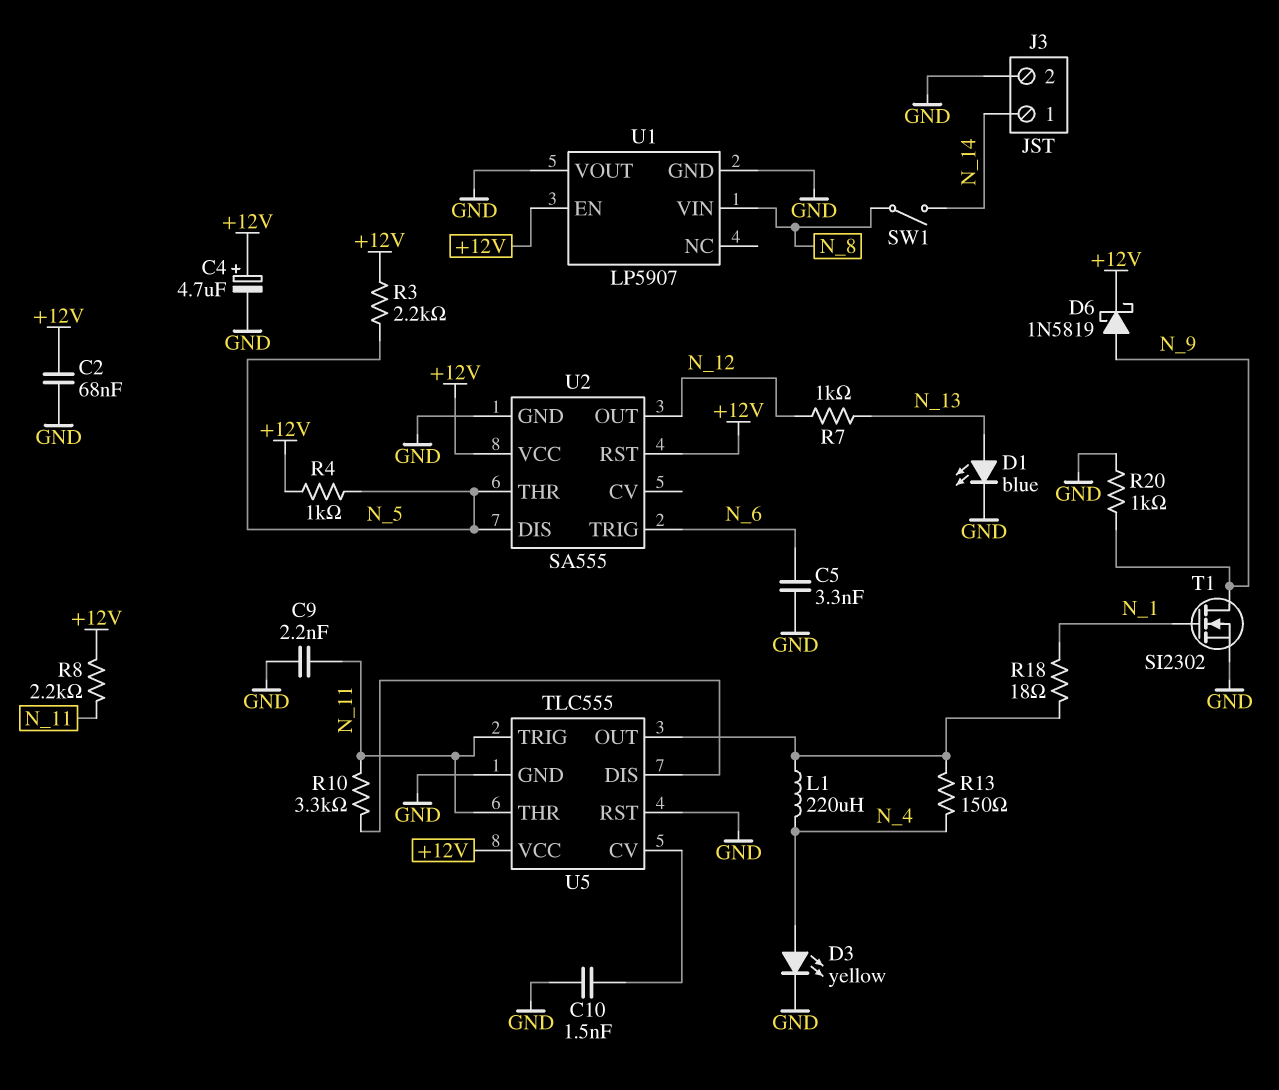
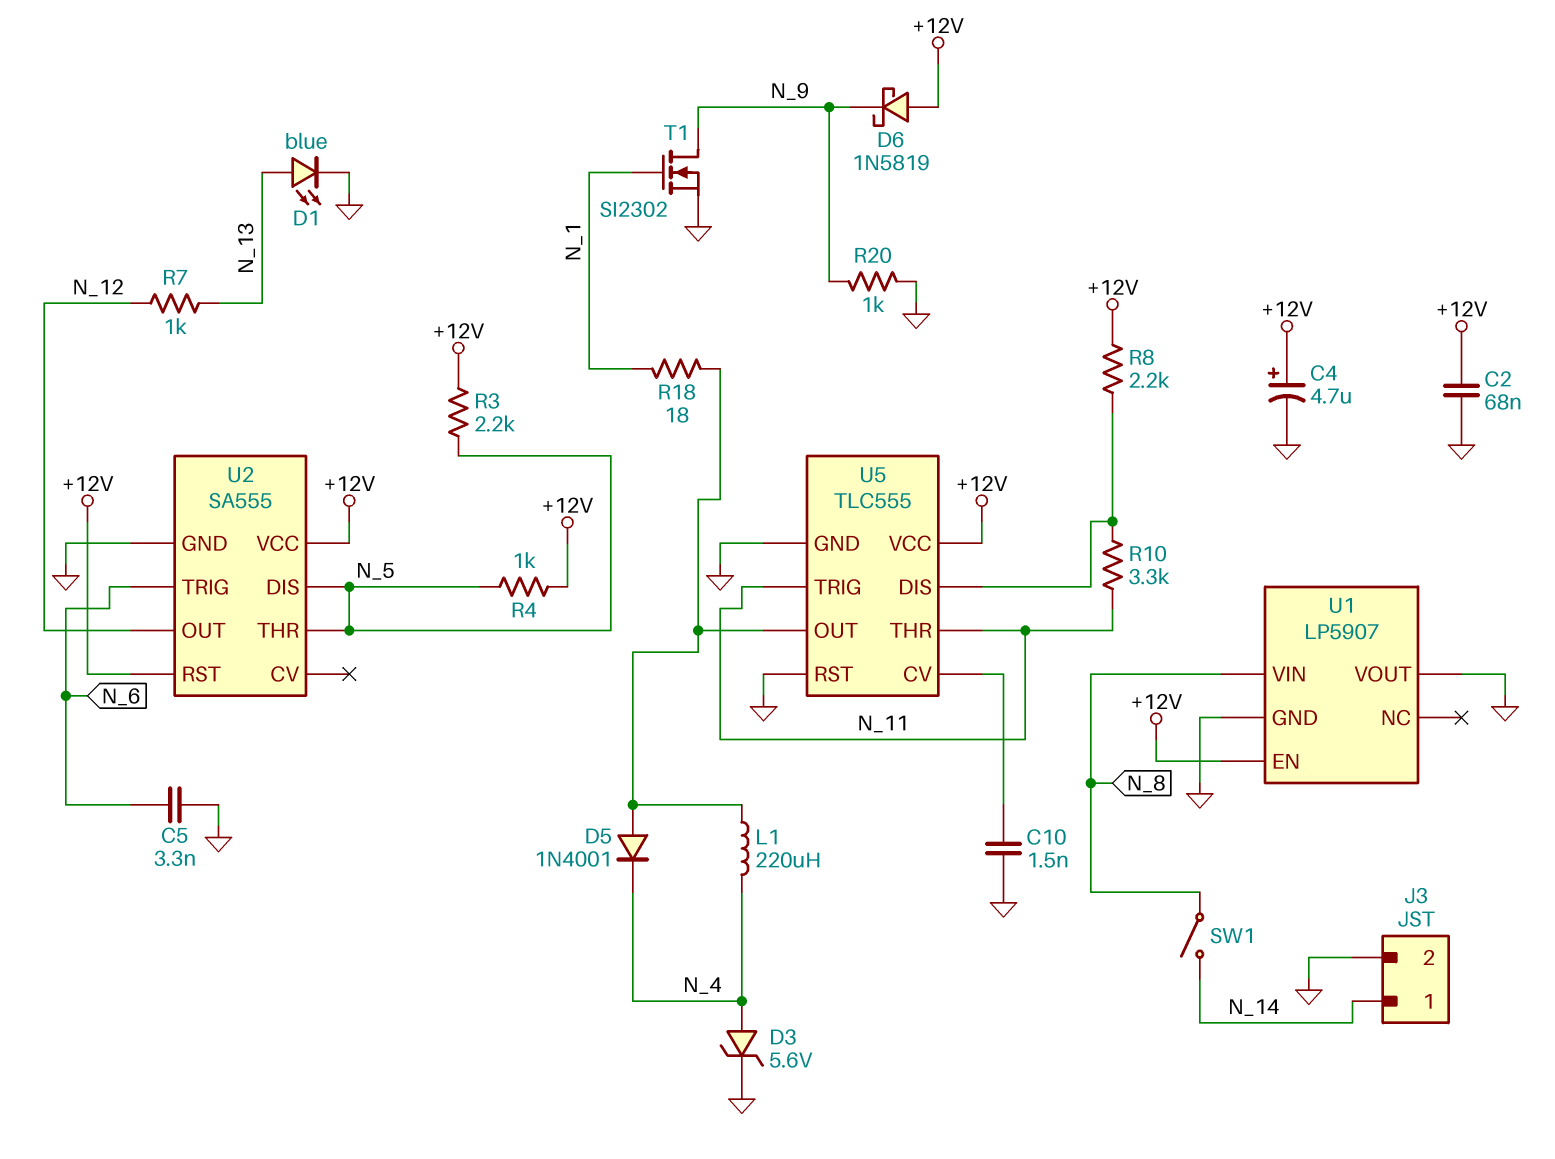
C9: 2.2nF (GND, N_11) -> none
D3: LED yellow (A N_4, K GND) -> zener 5.6V (A N_4, K GND)
D5: none -> diode 1N4001 (A U5/OUT, K N_4)
D6: schottky 1N5819 (A N_9, K +12V) -> schottky 1N5819 (A +12V, K N_9)
R8: 2.2k (+12V, N_11) -> 2.2k (+12V, U5/DIS)
R13: 150 (N_4, U5/OUT) -> none

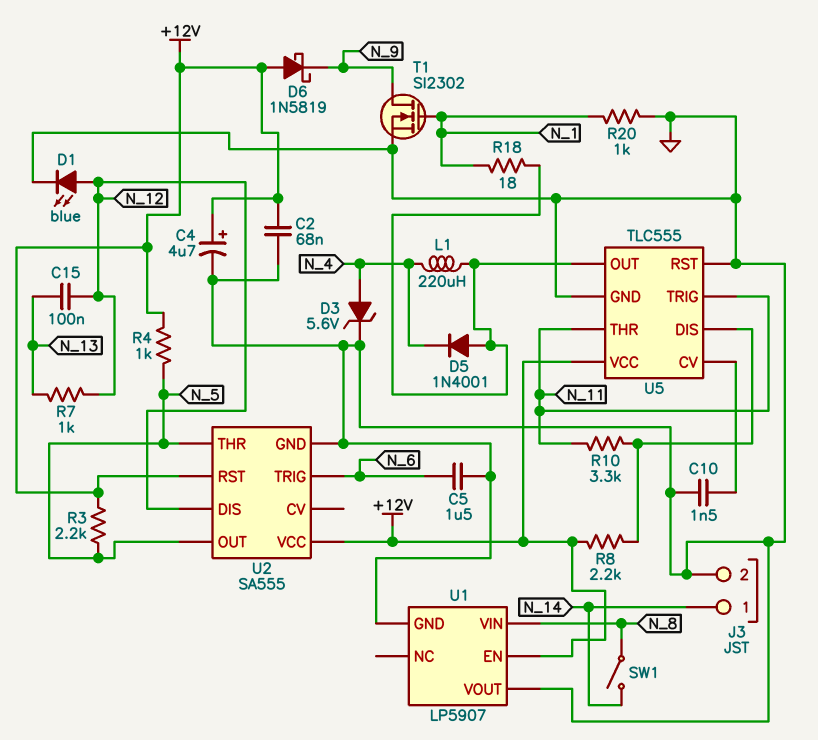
C5: 3.3nF (GND, N_6) -> 1.5uF (GND, N_6)
C15: none -> 100nF (N_12, N_13)
D1: LED blue (A N_13, K GND) -> LED blue (A N_12, K GND)
R20: 1k (GND, N_9) -> 1k (GND, N_1)
U2 pin DIS: N_5 -> N_12
U2 pin OUT: N_12 -> N_5

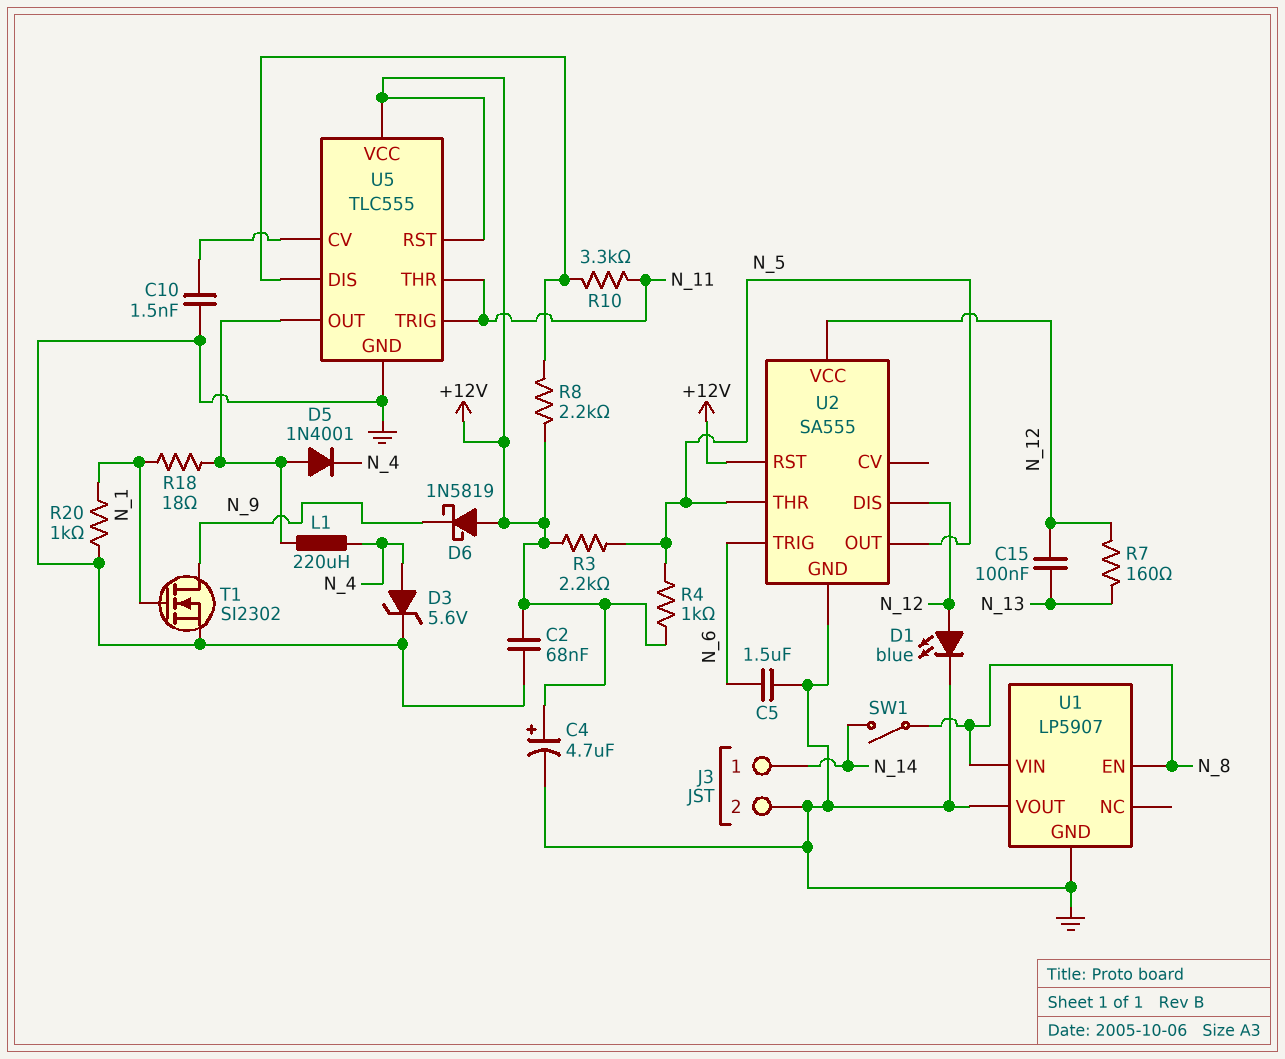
R7: 1k (N_12, N_13) -> 160 (N_12, N_13)
U1 pin EN: +12V -> N_8
U2 pin VCC: +12V -> N_12
U5 pin RST: GND -> +12V

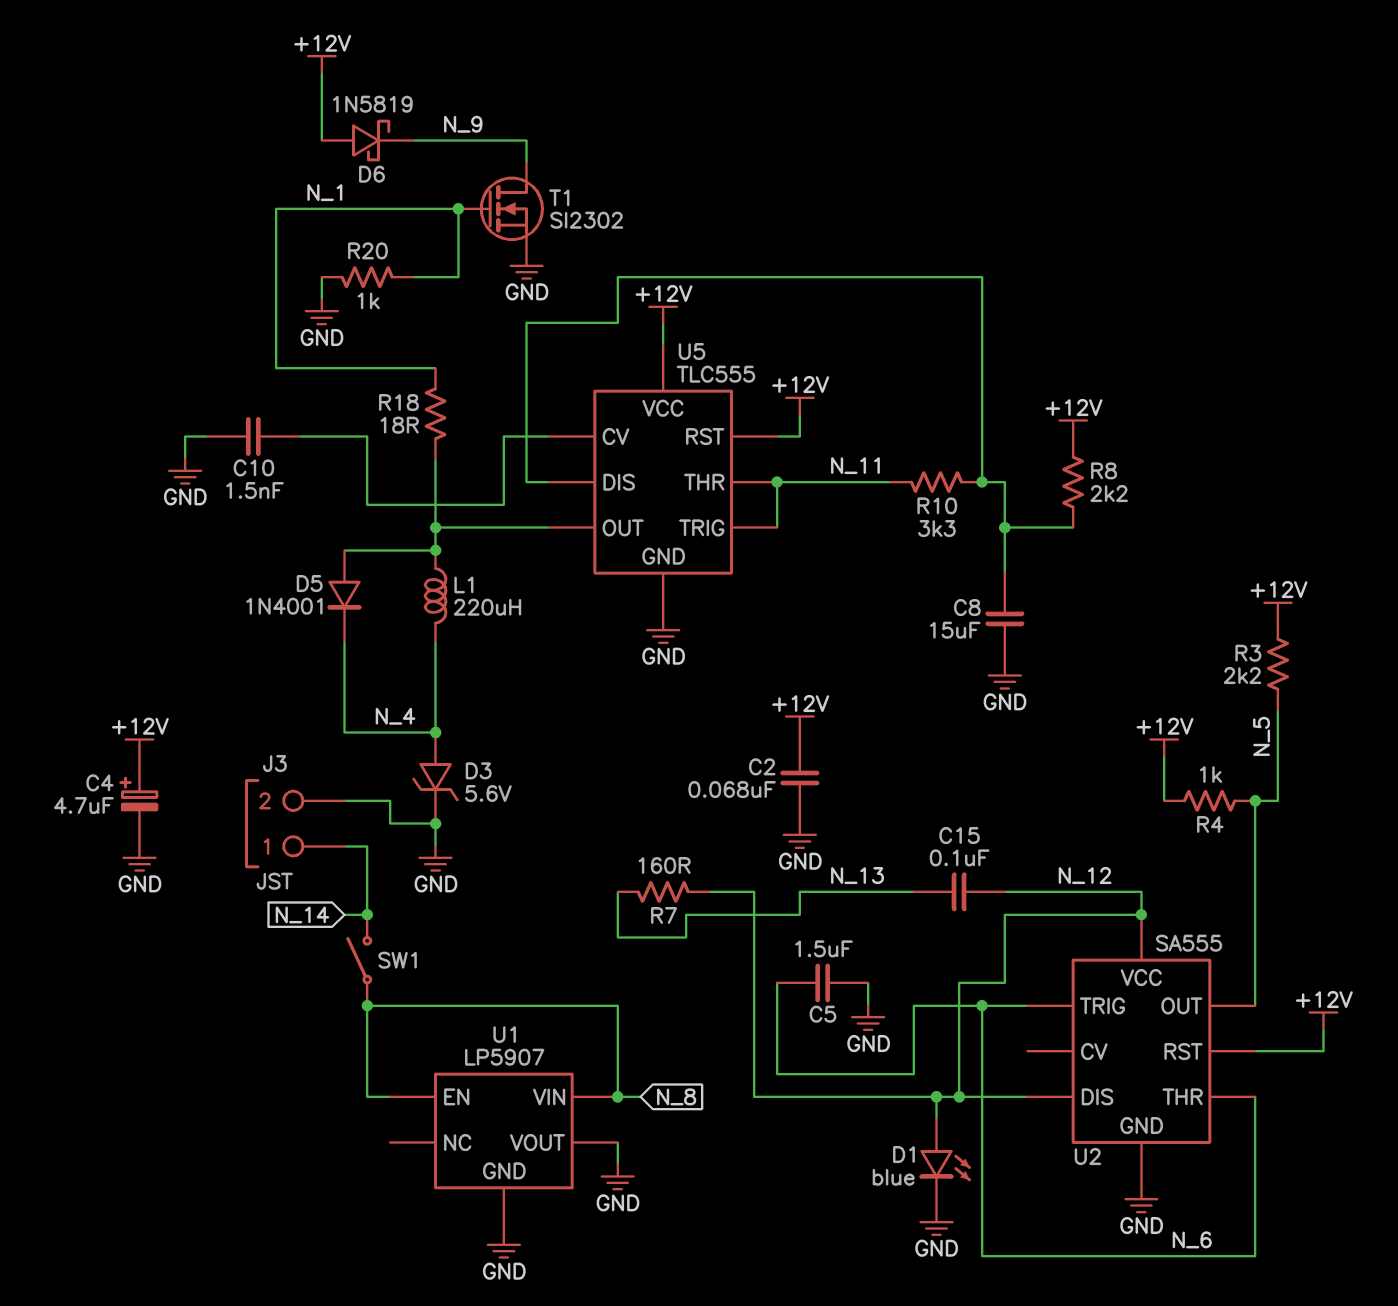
C8: none -> 15uF (GND, U5/DIS)
U2 pin THR: N_5 -> N_6

